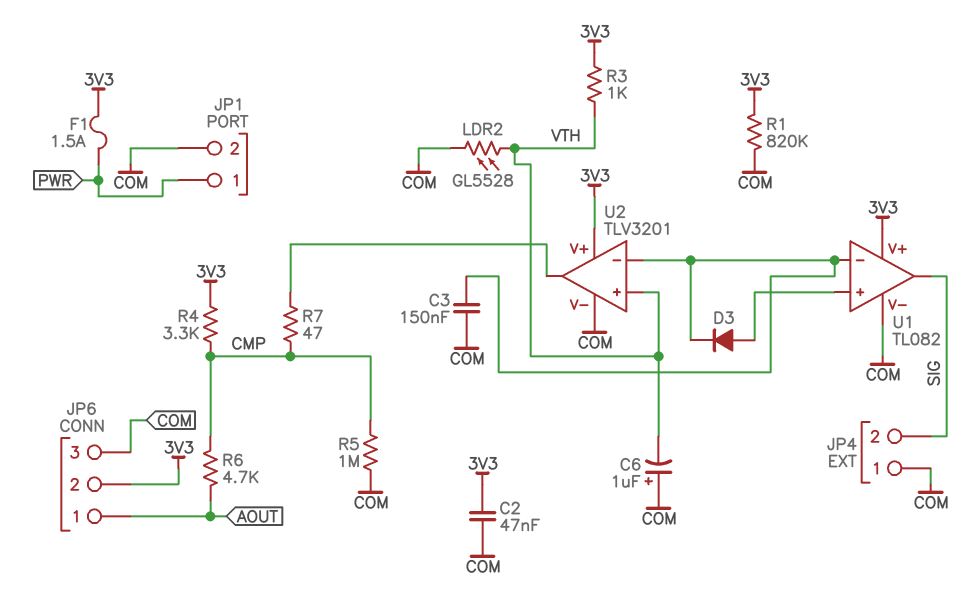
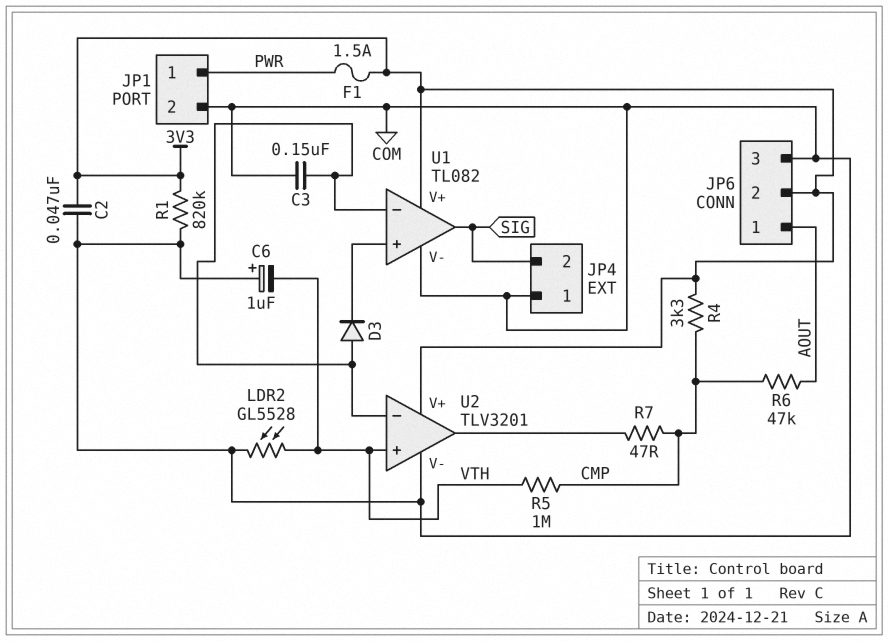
D3: diode (A U1/in+, K U1/in-) -> diode (A U1/in-, K U1/in+)
R3: 1k (3V3, VTH) -> none
R5: 1M (CMP, COM) -> 1M (CMP, VTH)
R6: 4.7k (AOUT, CMP) -> 47k (AOUT, CMP)

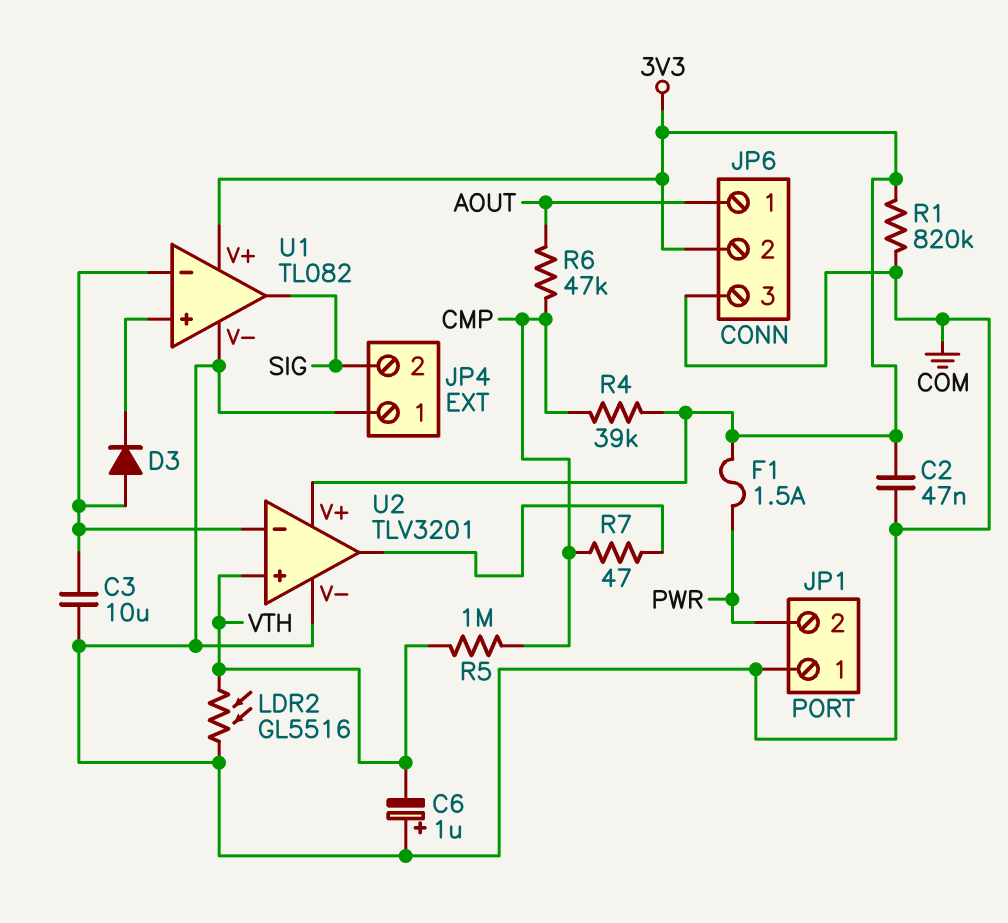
C3: 150nF (COM, U1/in-) -> 10uF (COM, U1/in-)
JP1 pin 1: PWR -> COM
JP1 pin 2: COM -> PWR
LDR2: GL5528 (COM, VTH) -> GL5516 (COM, VTH)
R4: 3.3k (3V3, CMP) -> 39k (3V3, CMP)

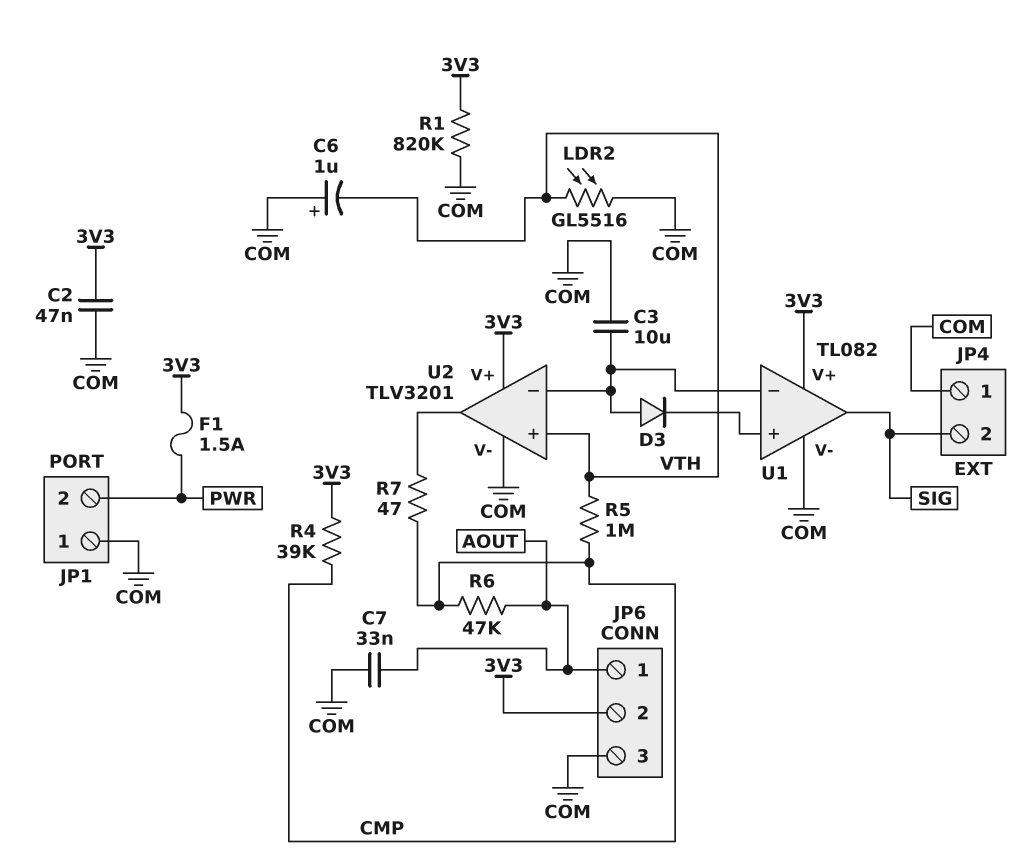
C7: none -> 33nF (AOUT, COM)

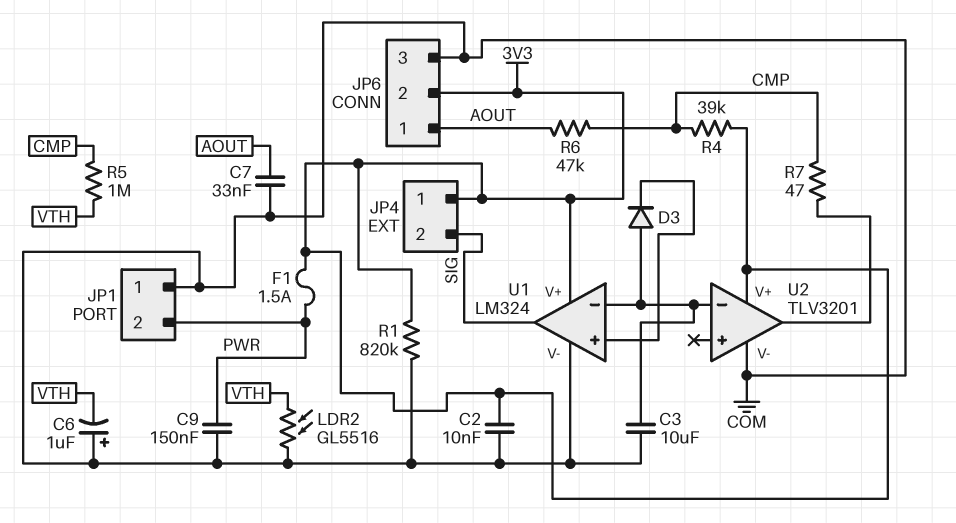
C2: 47nF (3V3, COM) -> 10nF (3V3, COM)
C9: none -> 150nF (COM, PWR)
JP4 pin 1: COM -> 3V3
U1: TL082 -> LM324
U2 pin in+: VTH -> none

